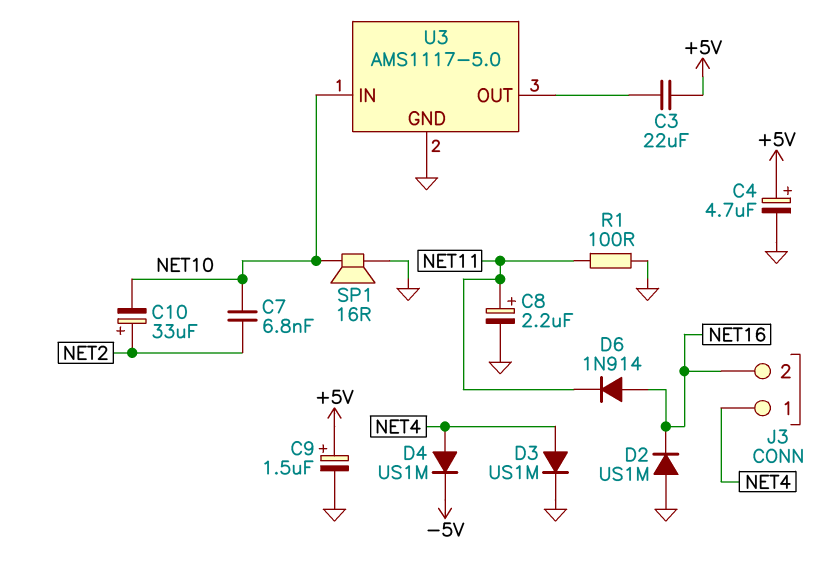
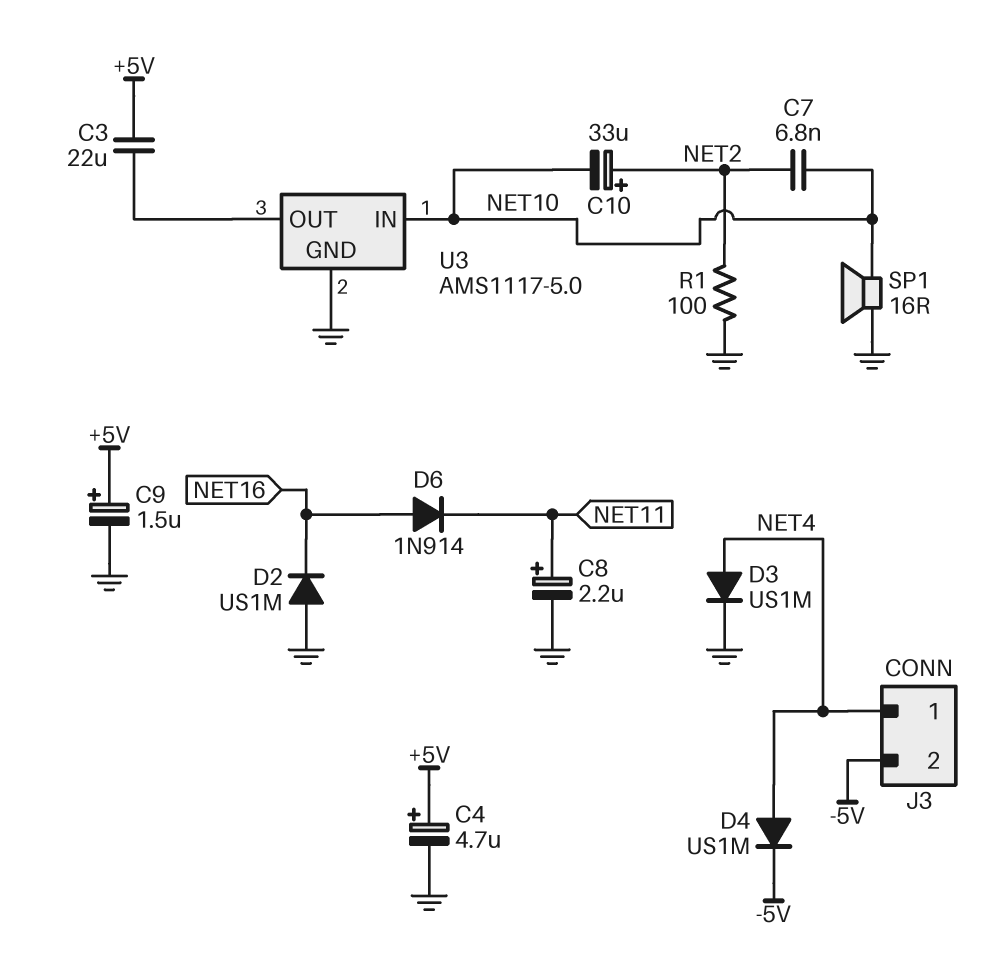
J3 pin 2: NET16 -> -5V
R1: 100 (GND, NET11) -> 100 (GND, NET2)

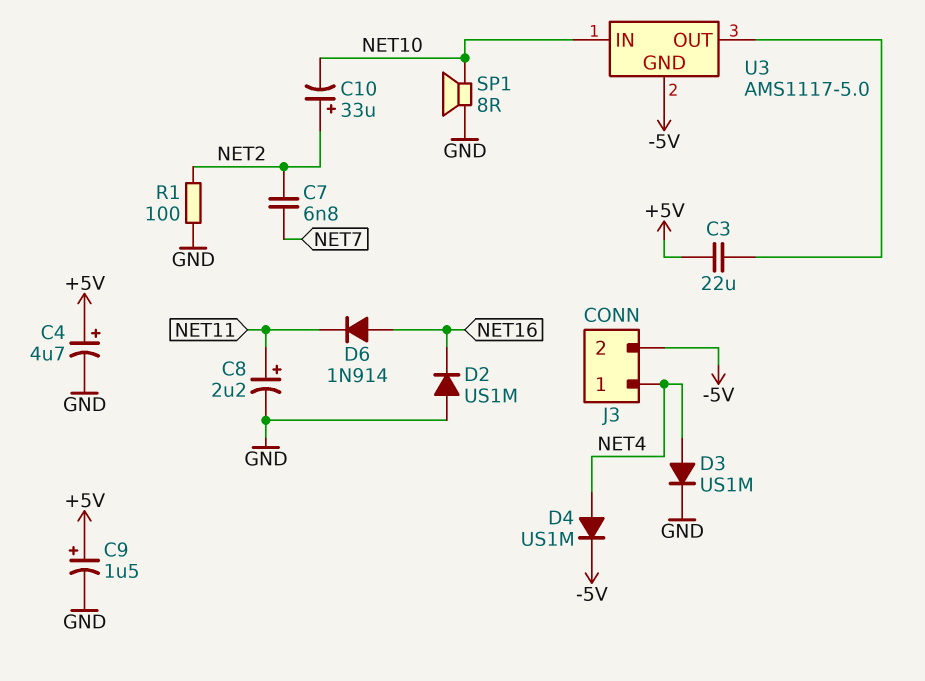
C7: 6.8nF (NET2, NET10) -> 6.8nF (NET2, NET7)
SP1: speaker 16R (GND, NET10) -> speaker 8R (GND, NET10)
U3 pin GND: GND -> -5V

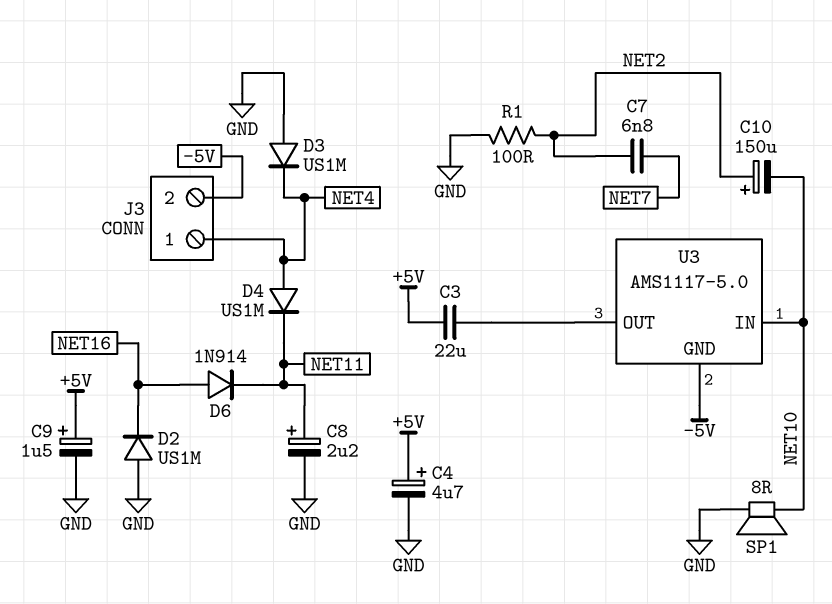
C10: 33uF (plus NET2, minus NET10) -> 150uF (plus NET2, minus NET10)
D3: diode US1M (A NET4, K GND) -> diode US1M (A GND, K NET4)
D4: diode US1M (A NET4, K -5V) -> diode US1M (A NET4, K NET11)

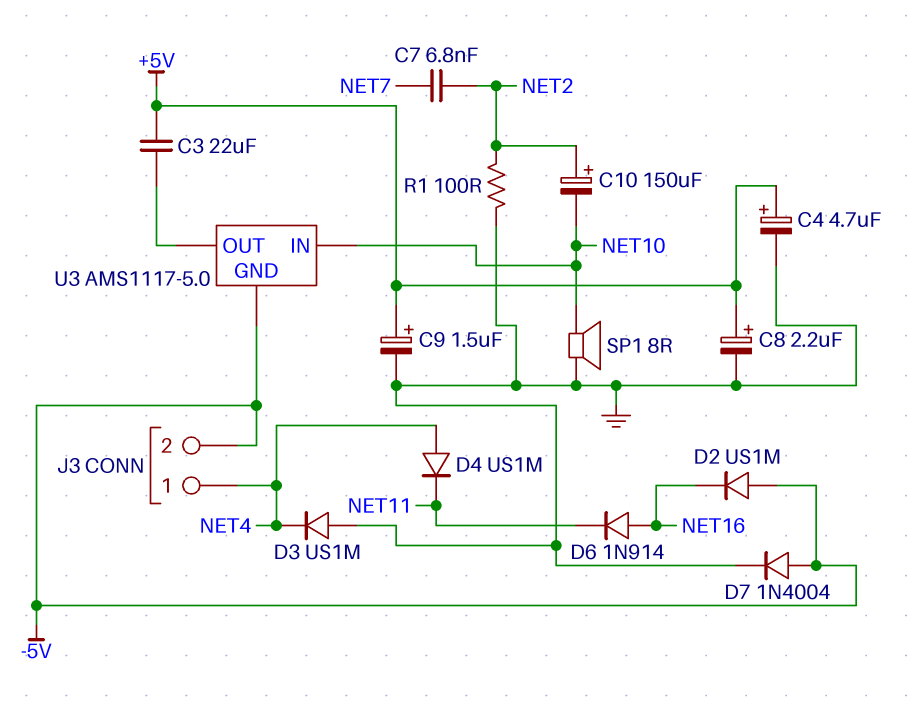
C8: 2.2uF (plus NET11, minus GND) -> 2.2uF (plus +5V, minus GND)
D2: diode US1M (A GND, K NET16) -> diode US1M (A -5V, K NET16)
D7: none -> diode 1N4004 (A -5V, K GND)

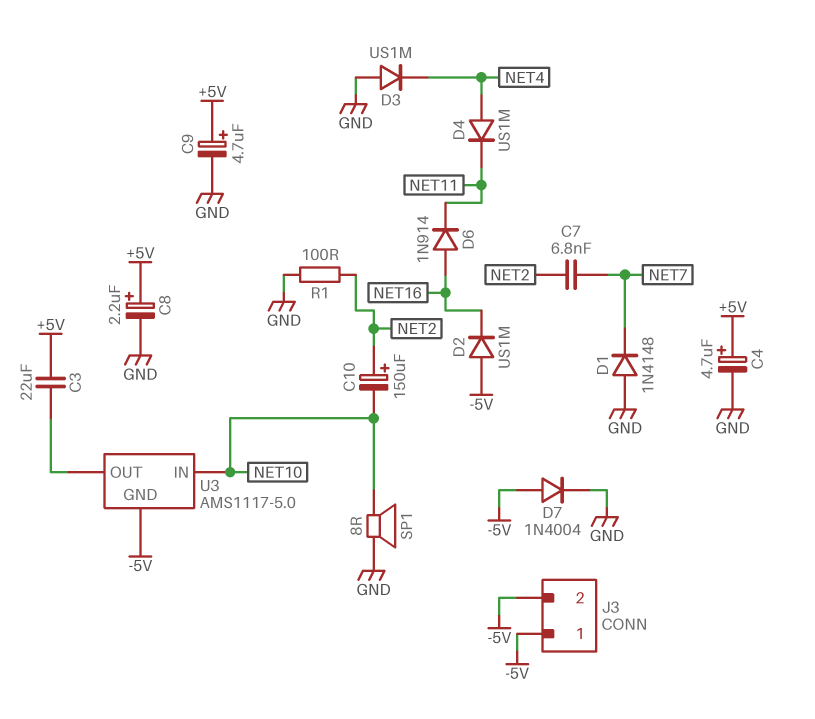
C9: 1.5uF (plus +5V, minus GND) -> 4.7uF (plus +5V, minus GND)
D1: none -> diode 1N4148 (A GND, K NET7)
J3 pin 1: NET4 -> -5V

